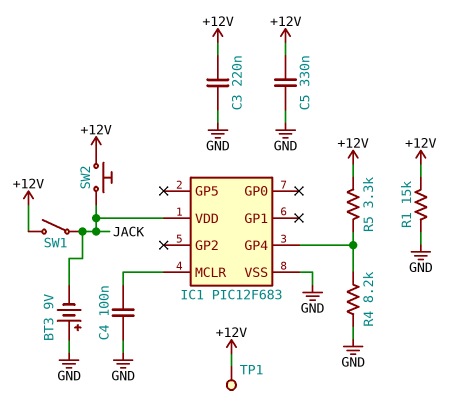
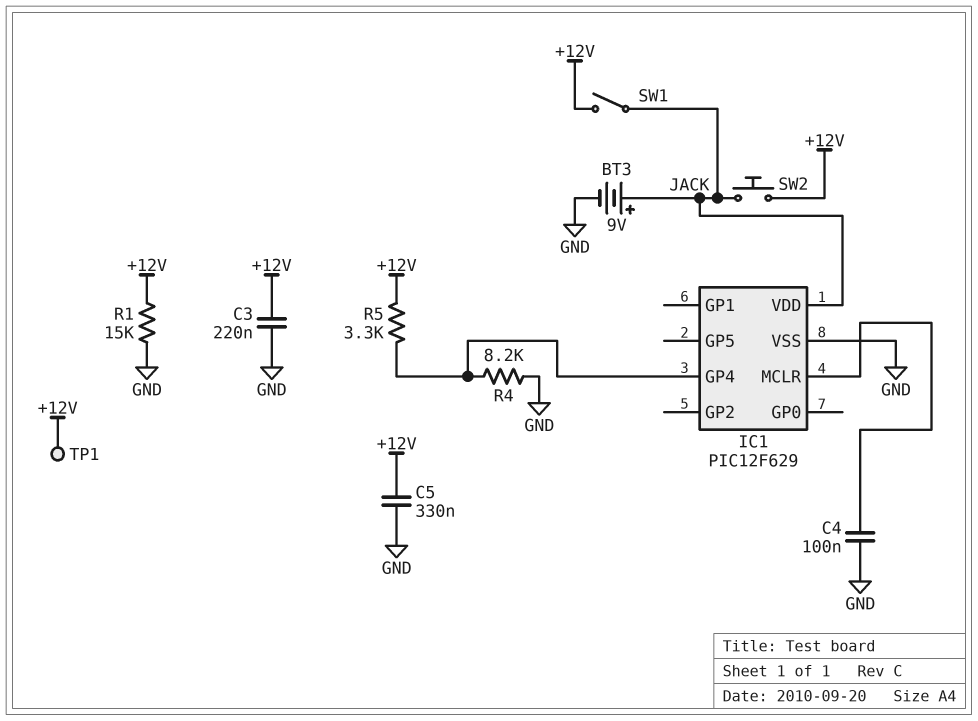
BT3: 9V (plus GND, minus JACK) -> 9V (plus JACK, minus GND)
IC1: PIC12F683 -> PIC12F629

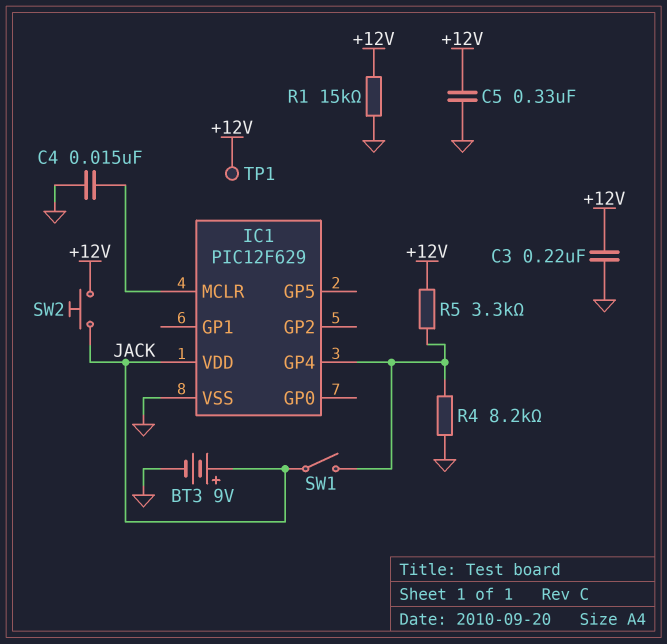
C4: 100nF (GND, IC1/MCLR) -> 15nF (GND, IC1/MCLR)
SW1: switch (+12V, JACK) -> switch (IC1/GP4, JACK)

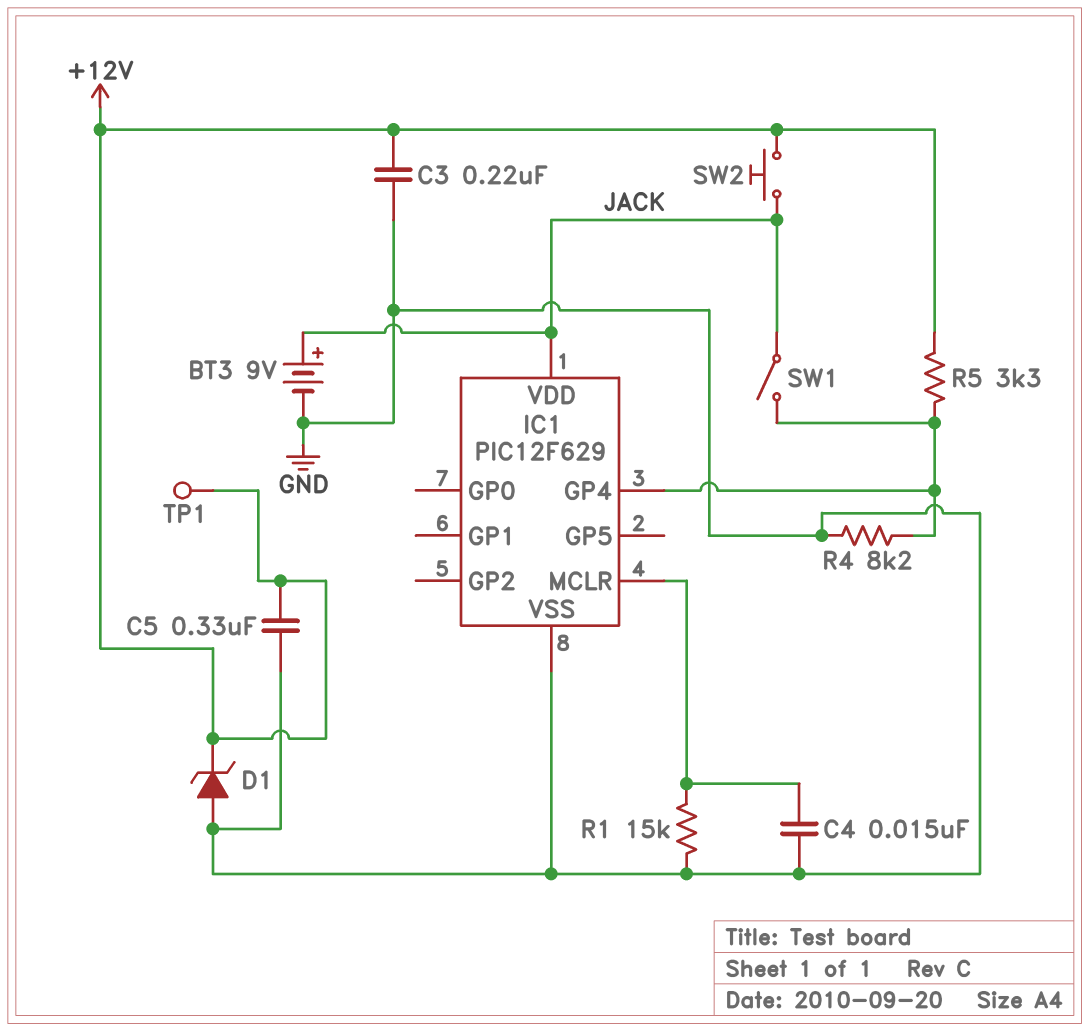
D1: none -> zener (A GND, K +12V)
R1: 15k (+12V, GND) -> 15k (GND, IC1/MCLR)

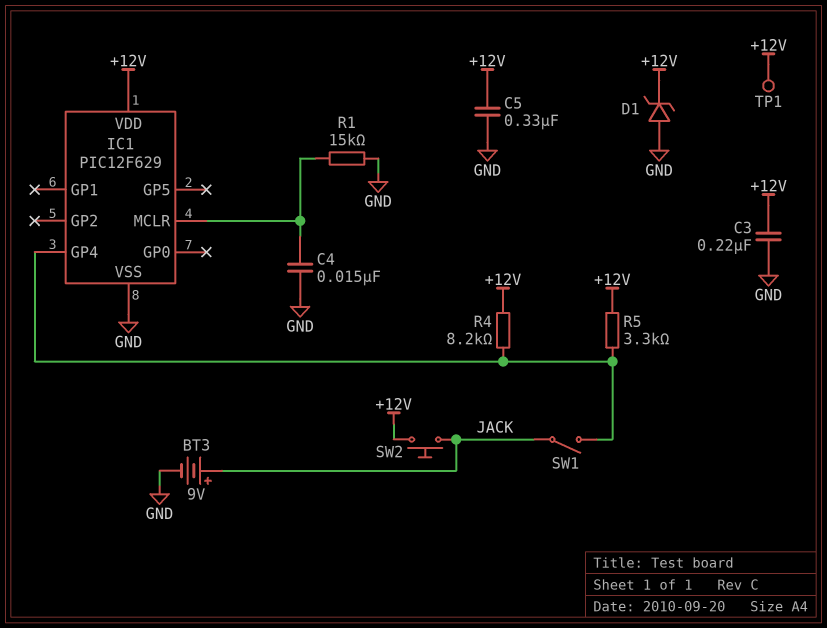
IC1 pin VDD: JACK -> +12V
R4: 8.2k (GND, IC1/GP4) -> 8.2k (+12V, IC1/GP4)

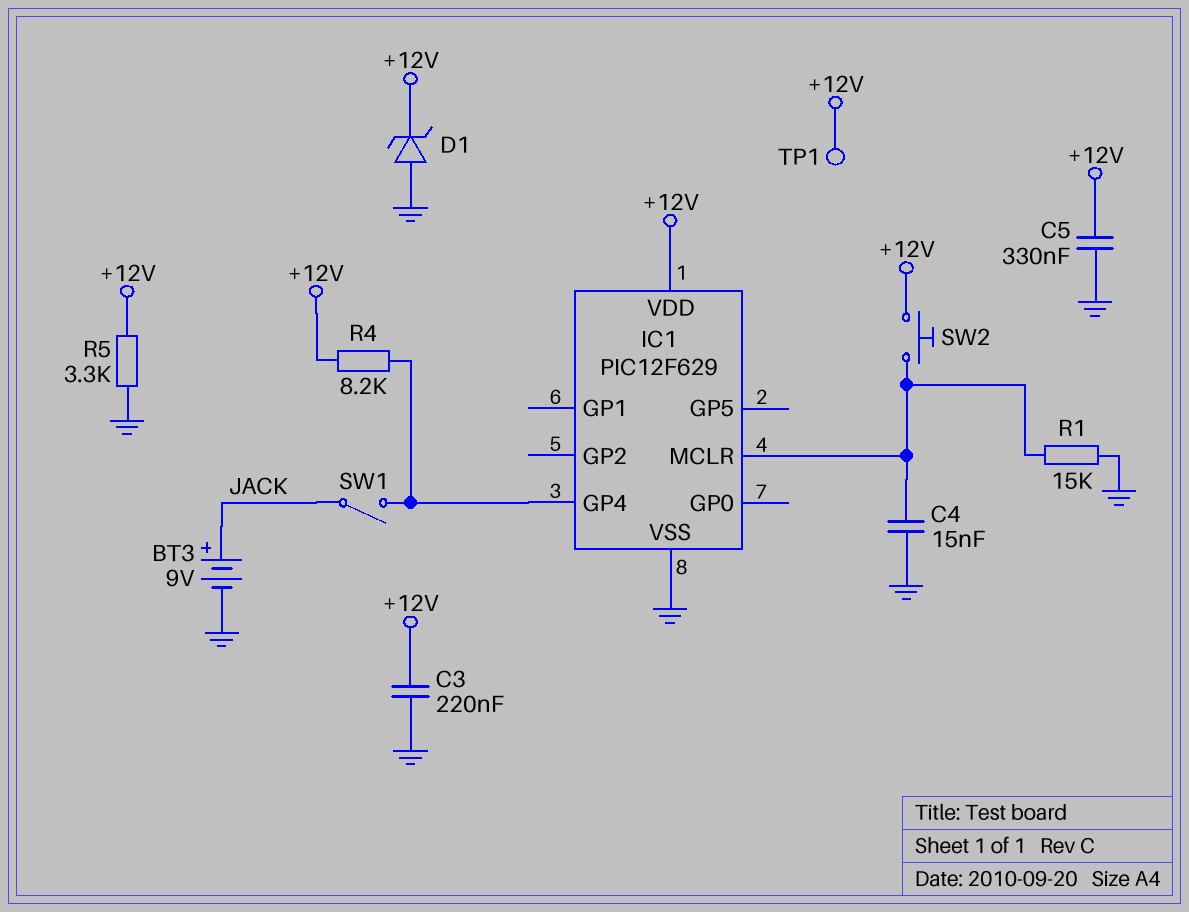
R5: 3.3k (+12V, IC1/GP4) -> 3.3k (+12V, GND)
SW2: button (+12V, JACK) -> button (+12V, IC1/MCLR)

